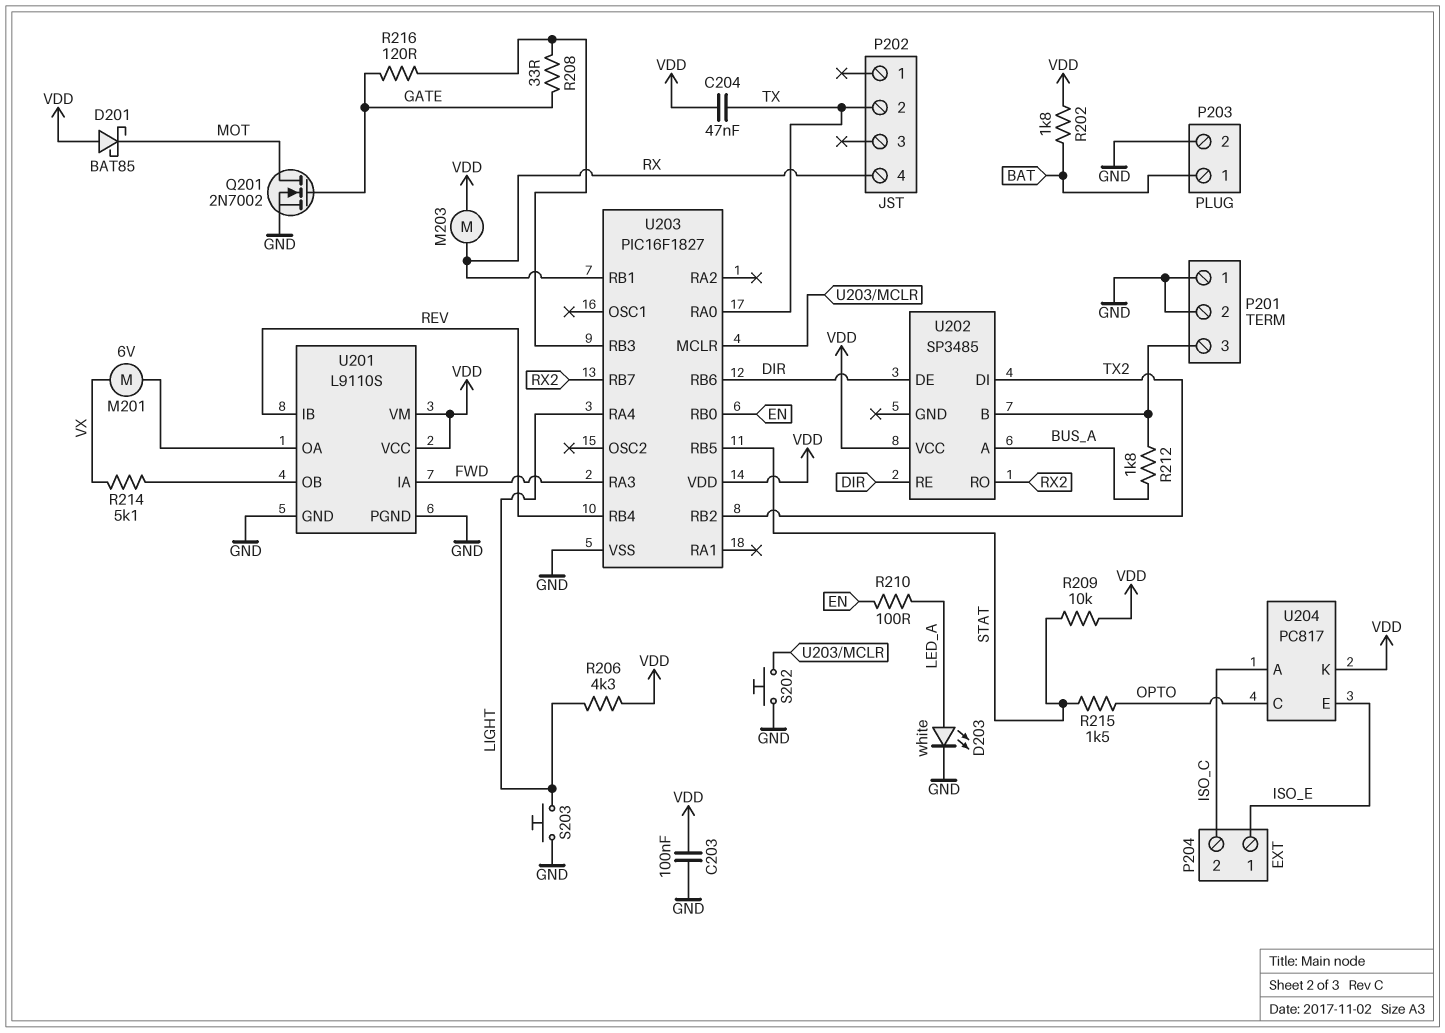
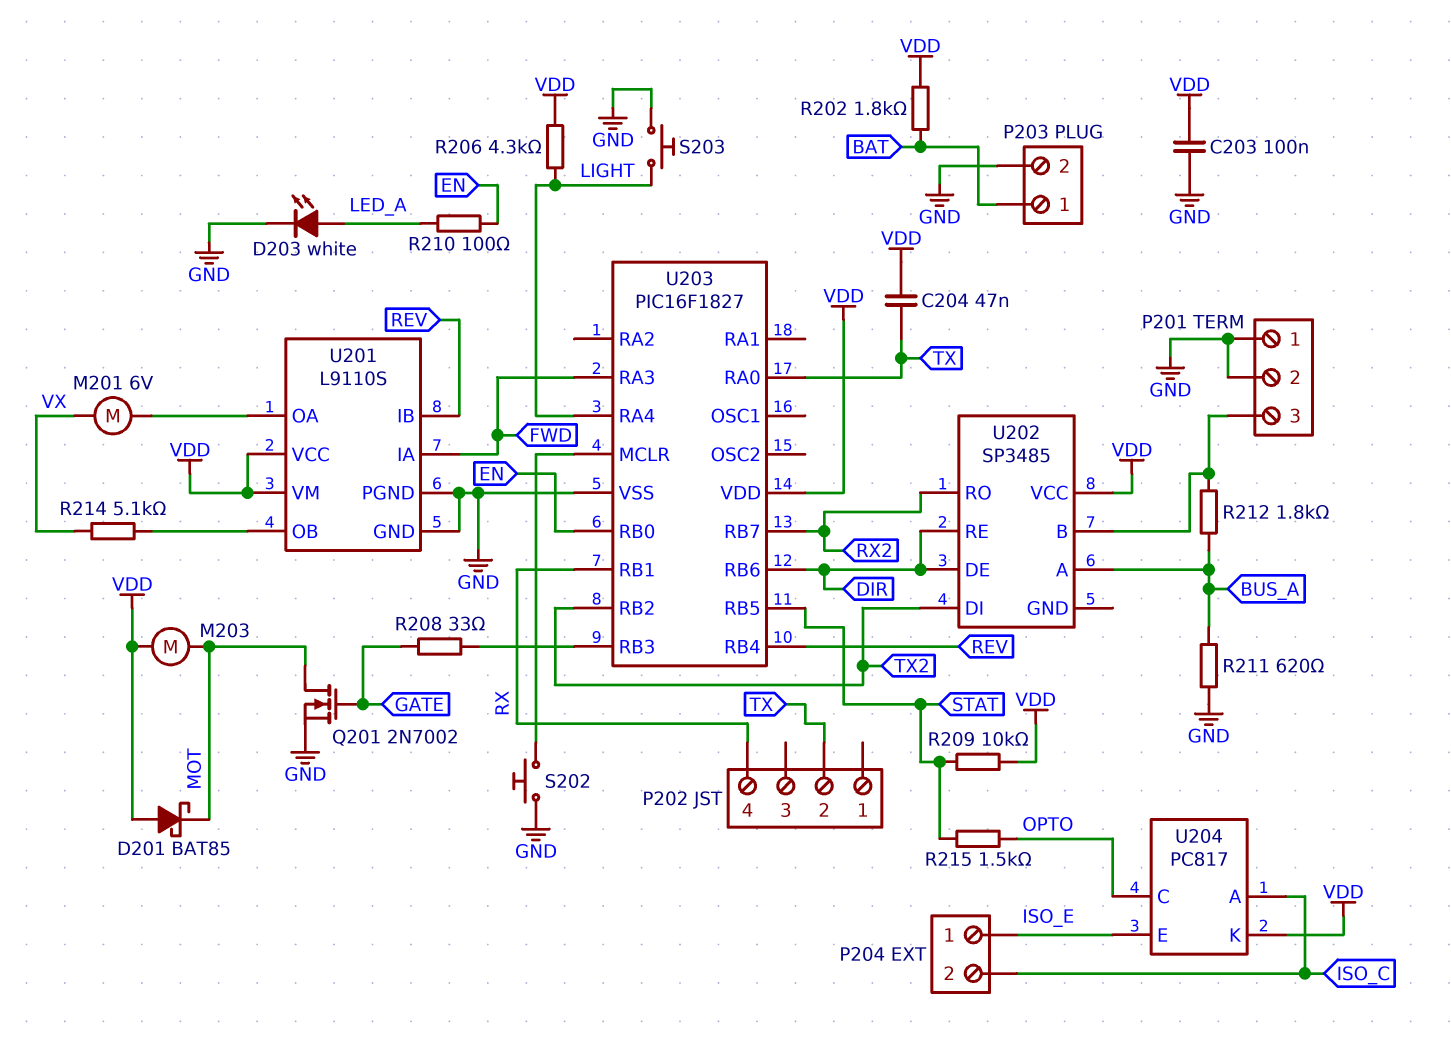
M203: motor (RX, VDD) -> motor (MOT, VDD)
R211: none -> 620 (BUS_A, GND)
R216: 120 (GATE, U203/RB3) -> none

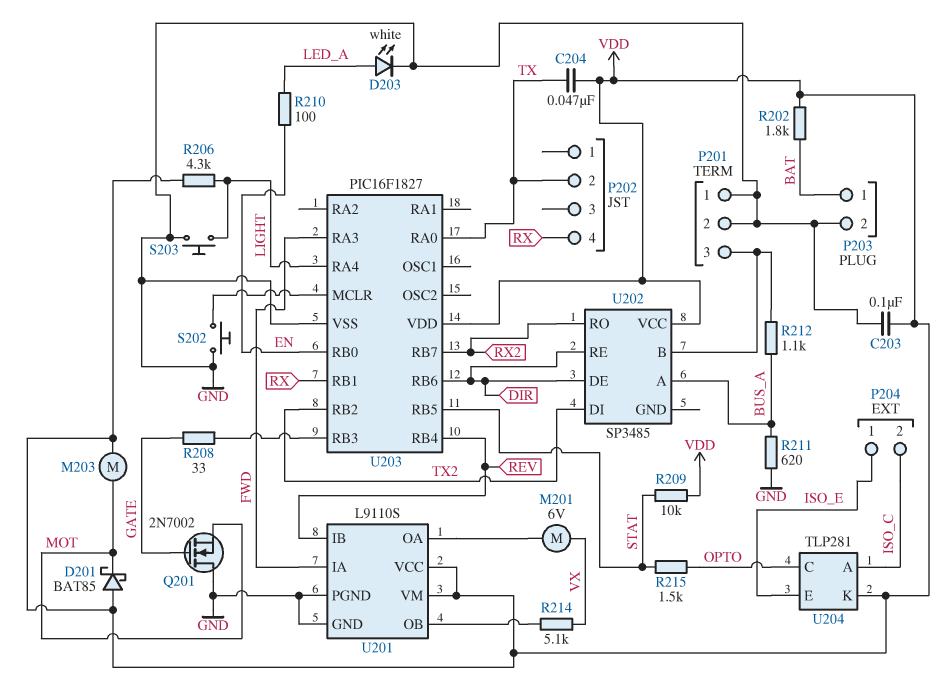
Q201: NMOS 2N7002 (G GATE, D MOT, S GND) -> NMOS 2N7002 (G GATE, D GND, S MOT)
R212: 1.8k (BUS_A, P201/3) -> 1.1k (BUS_A, P201/3)
U204: PC817 -> TLP281

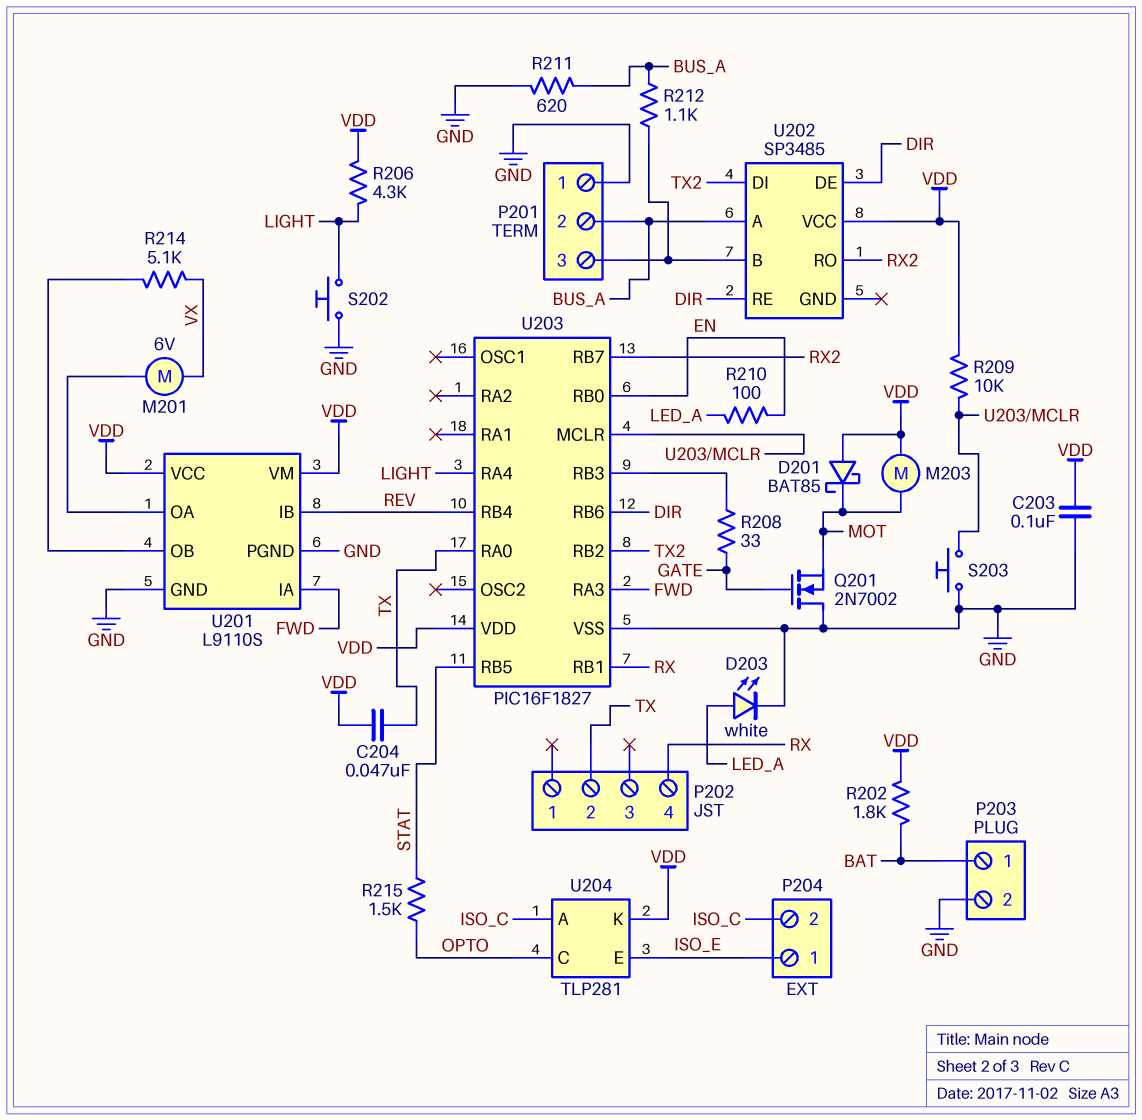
P201 pin 2: GND -> BUS_A
R209: 10k (STAT, VDD) -> 10k (U203/MCLR, VDD)
S202: button (GND, U203/MCLR) -> button (GND, LIGHT)
S203: button (GND, LIGHT) -> button (GND, U203/MCLR)

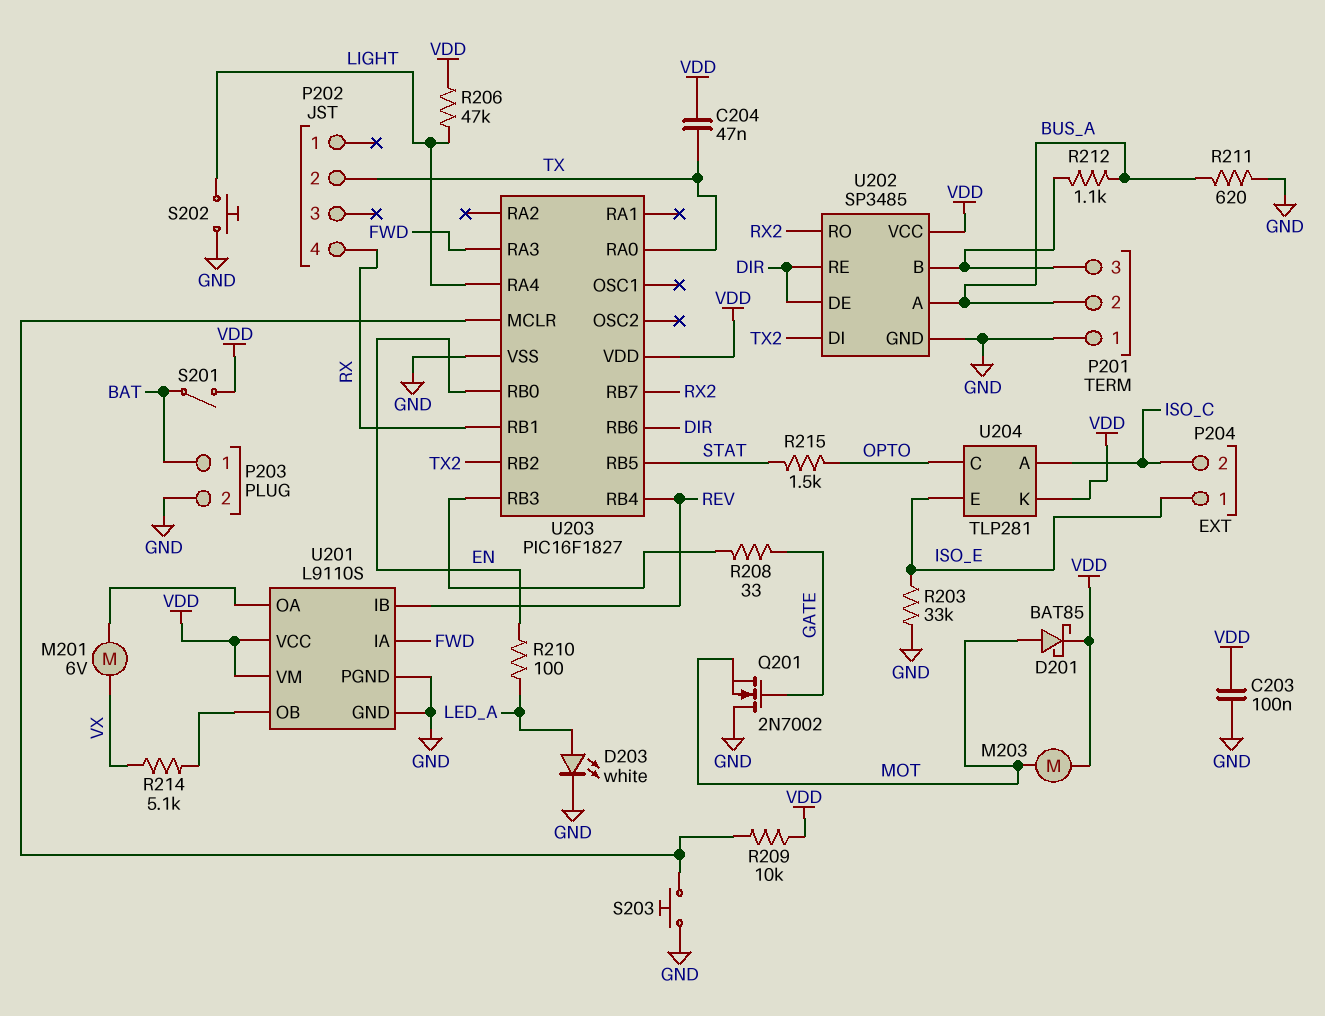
D201: schottky BAT85 (A VDD, K MOT) -> schottky BAT85 (A MOT, K VDD)
R202: 1.8k (BAT, VDD) -> none
R203: none -> 33k (GND, ISO_E)
R206: 4.3k (LIGHT, VDD) -> 47k (LIGHT, VDD)
S201: none -> switch (BAT, VDD)
U202 pin GND: none -> GND

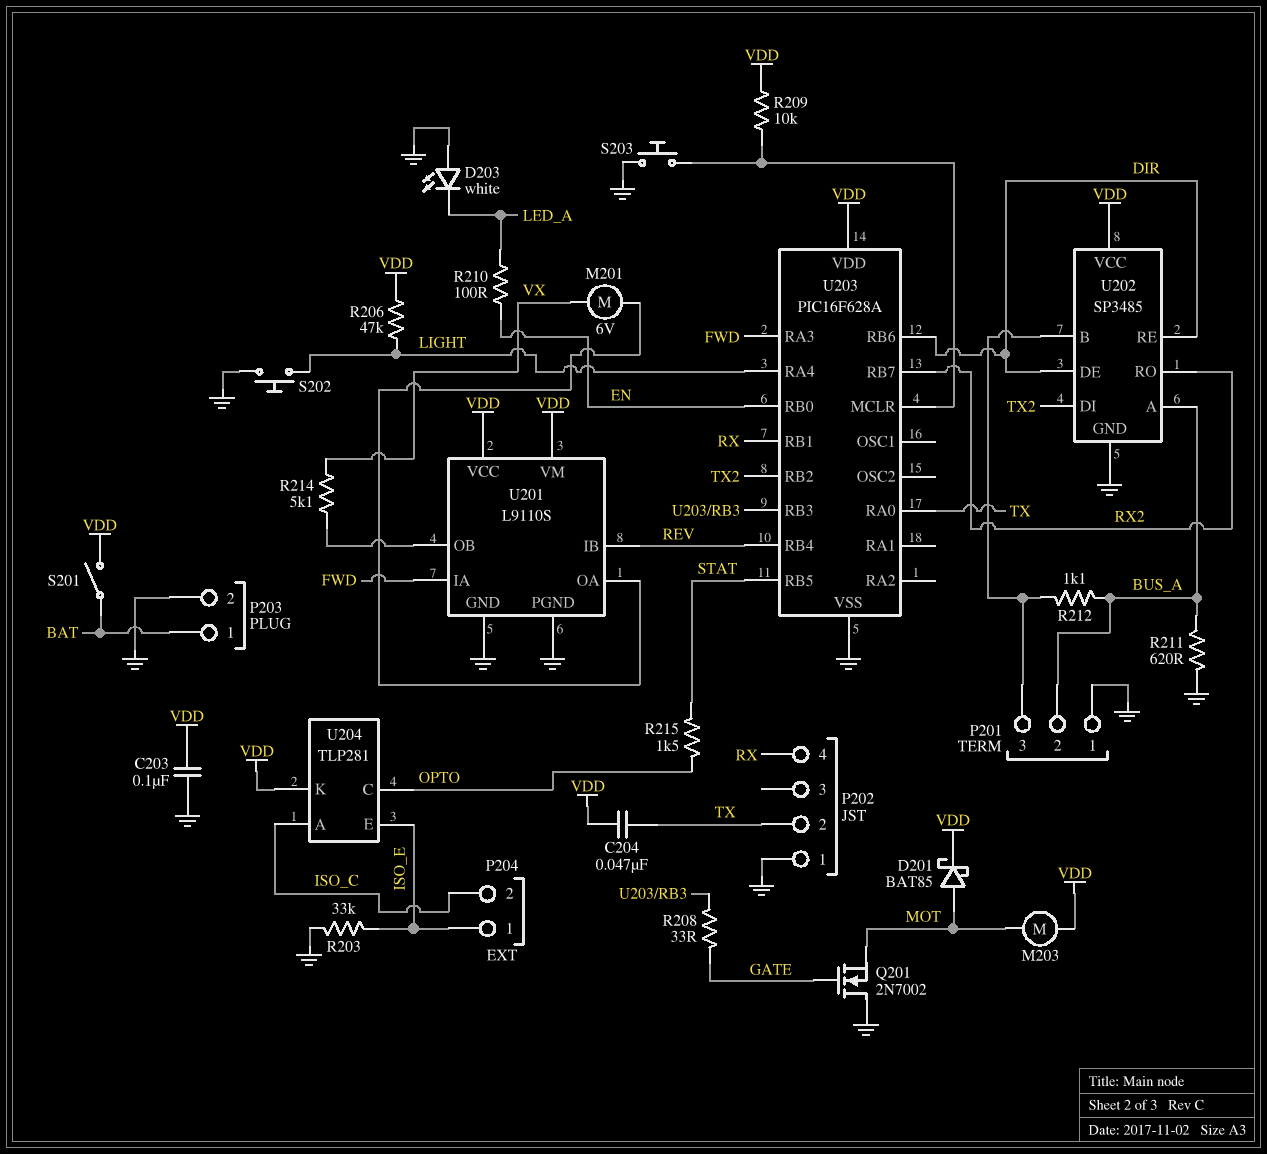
D203: LED white (A LED_A, K GND) -> LED white (A GND, K LED_A)
P202 pin 1: none -> GND
U203: PIC16F1827 -> PIC16F628A

